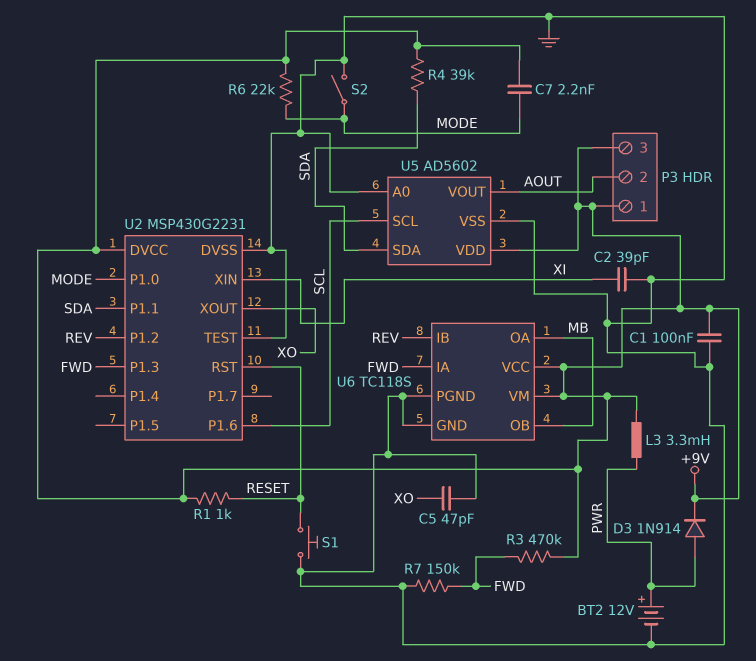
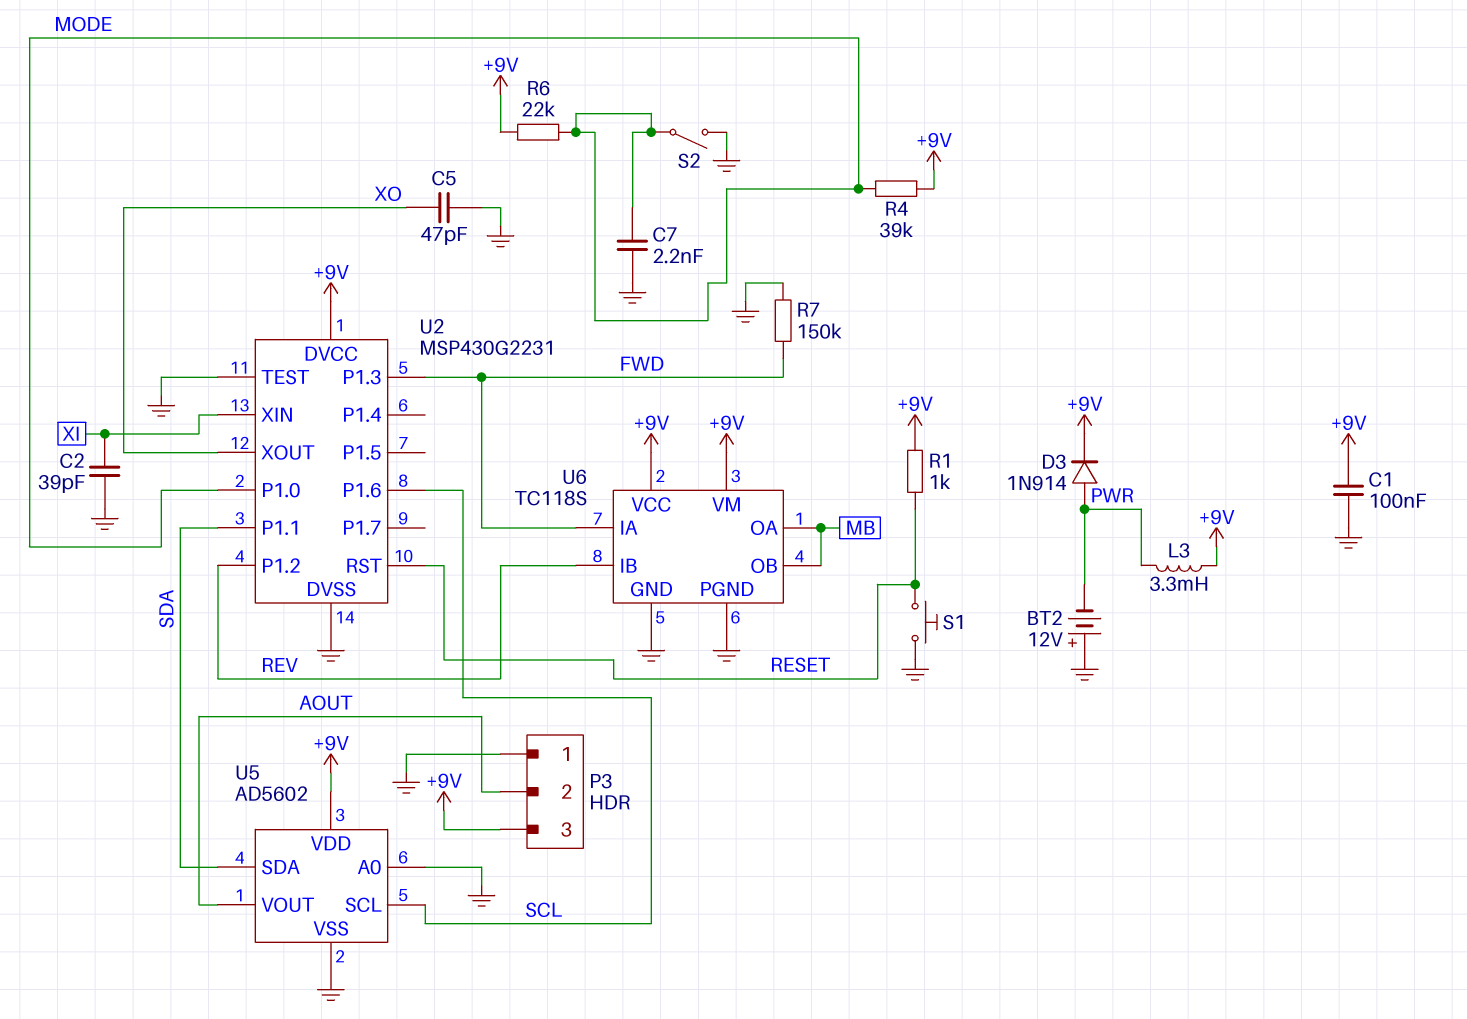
BT2: 12V (plus PWR, minus GND) -> 12V (plus GND, minus PWR)
C7: 2.2nF (+9V, MODE) -> 2.2nF (GND, MODE)
P3 pin 1: +9V -> GND
R3: 470k (+9V, FWD) -> none
R4: 39k (+9V, SDA) -> 39k (+9V, MODE)

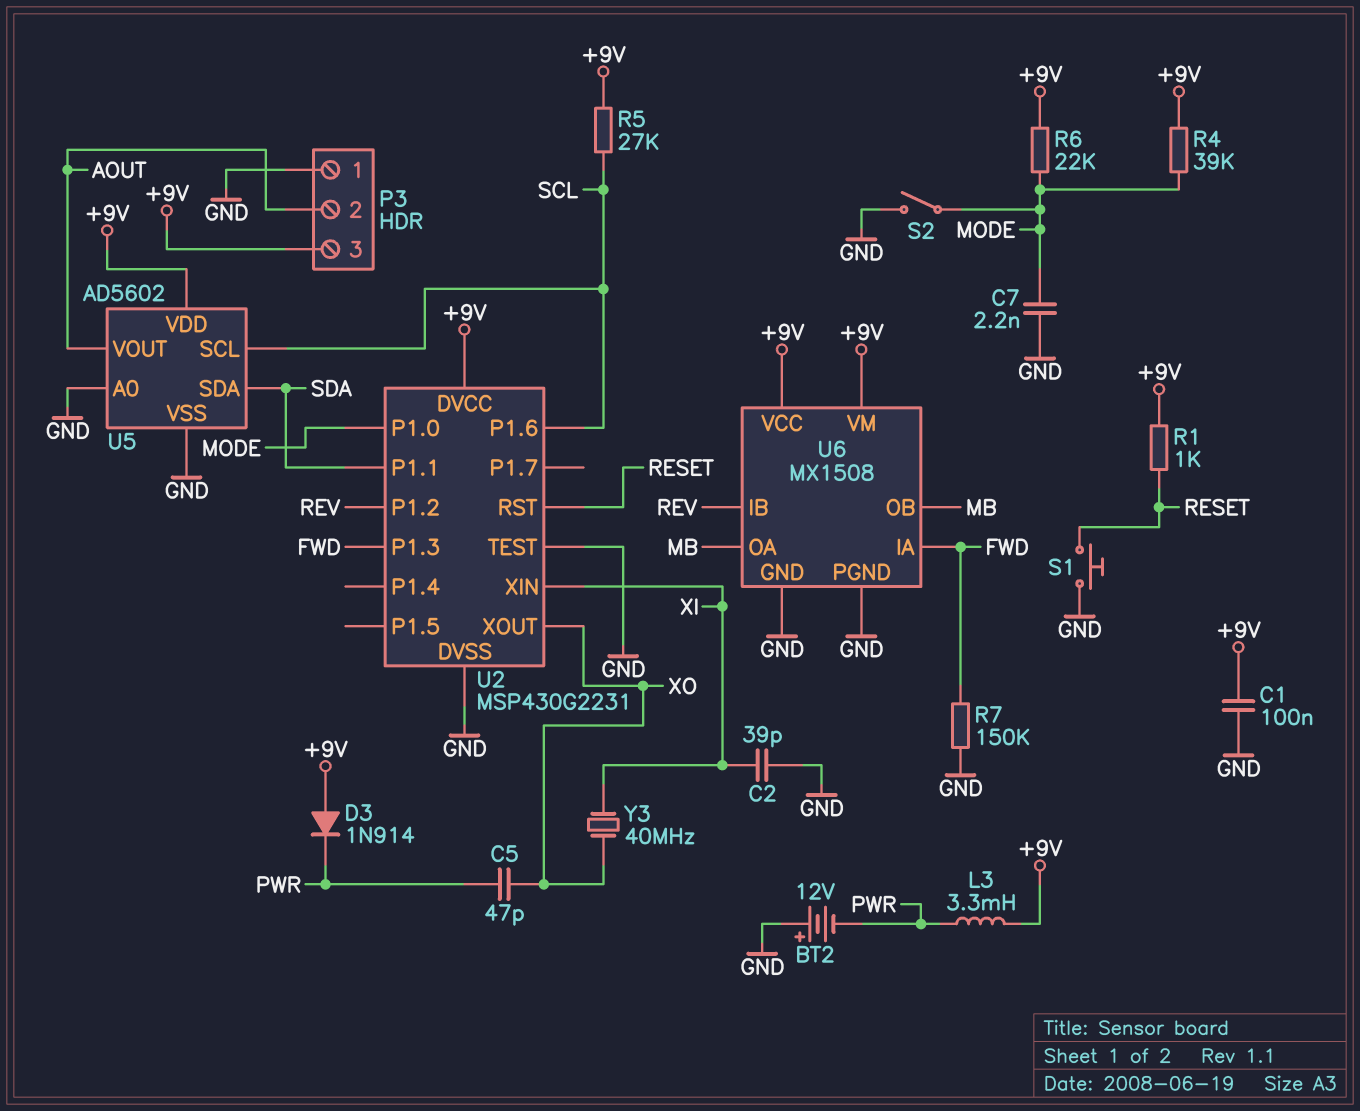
C5: 47pF (GND, XO) -> 47pF (PWR, XO)
D3: diode 1N914 (A PWR, K +9V) -> diode 1N914 (A +9V, K PWR)
R5: none -> 27k (+9V, SCL)
U6: TC118S -> MX1508
Y3: none -> 40MHz (XI, XO)

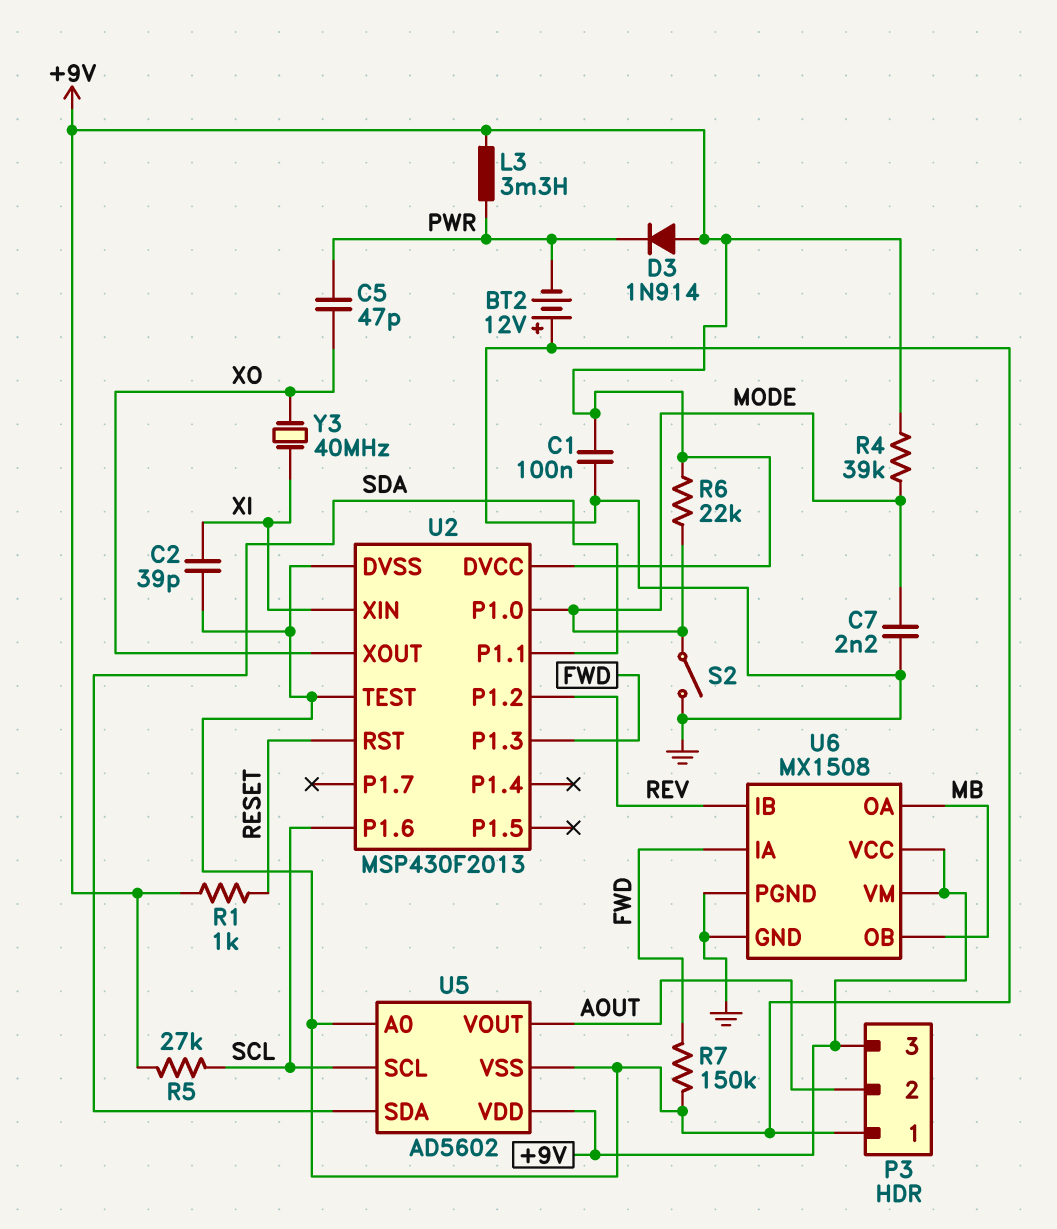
S1: button (GND, RESET) -> none
U2: MSP430G2231 -> MSP430F2013

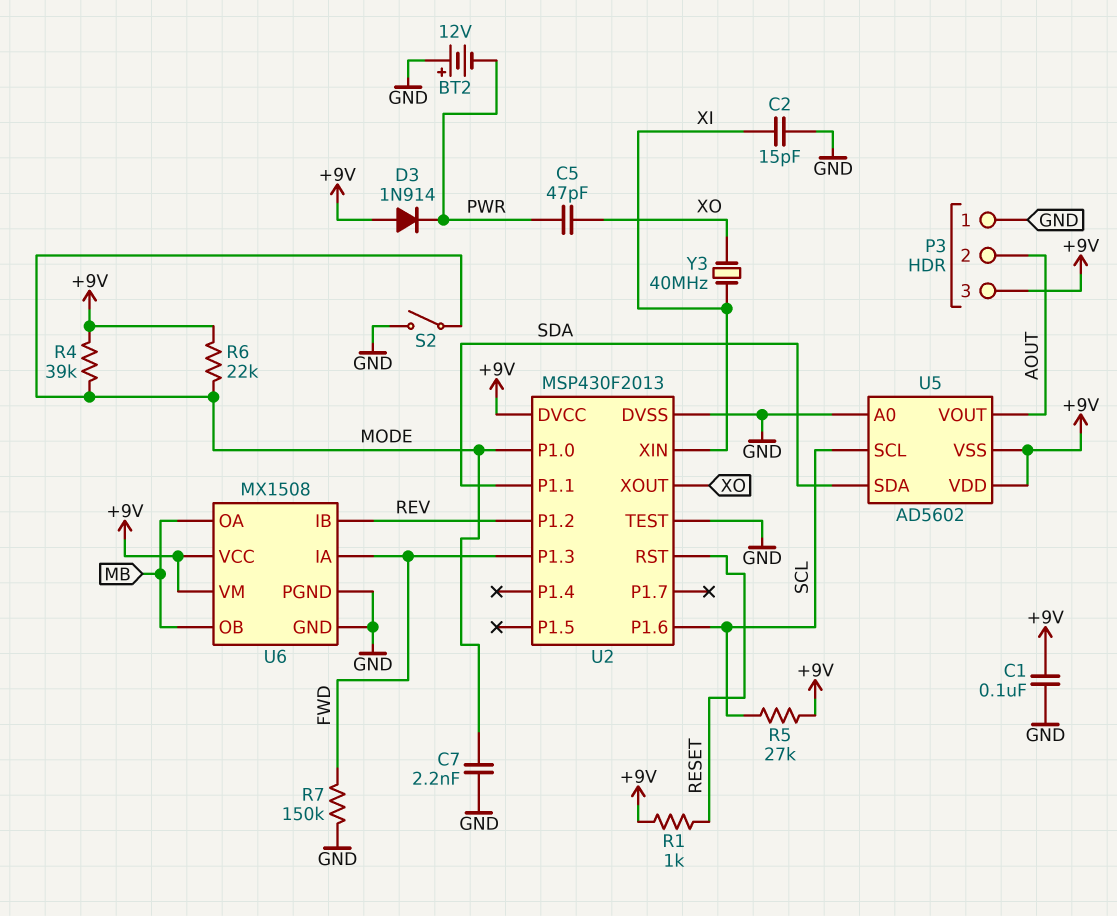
C2: 39pF (GND, XI) -> 15pF (GND, XI)
L3: 3.3mH (+9V, PWR) -> none
U5 pin VSS: GND -> +9V

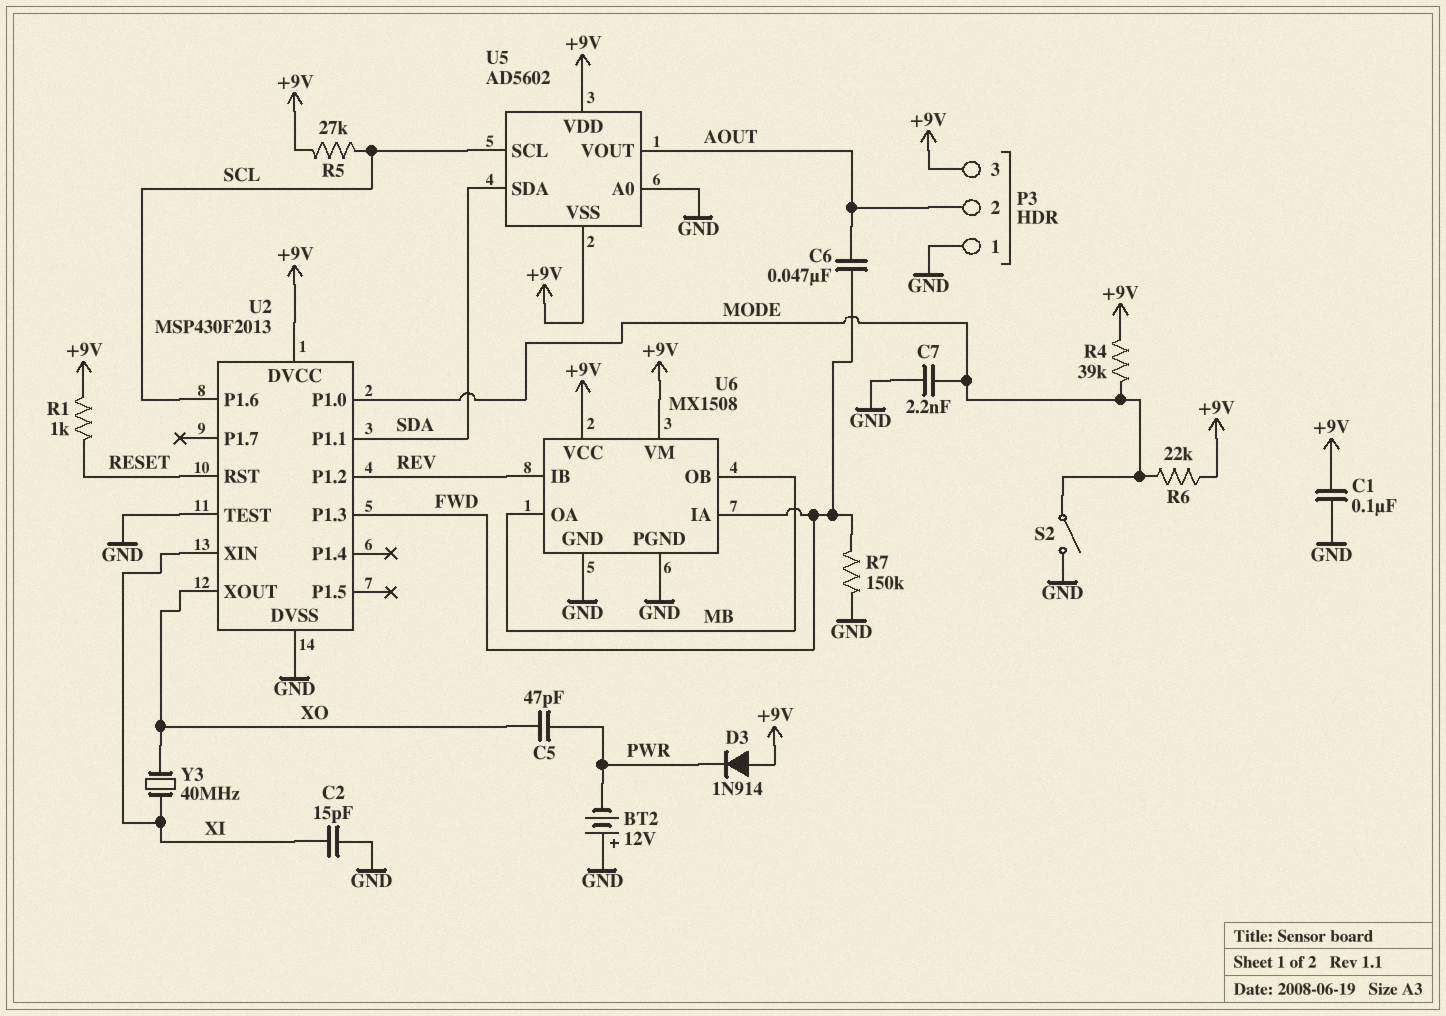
C6: none -> 47nF (AOUT, FWD)

